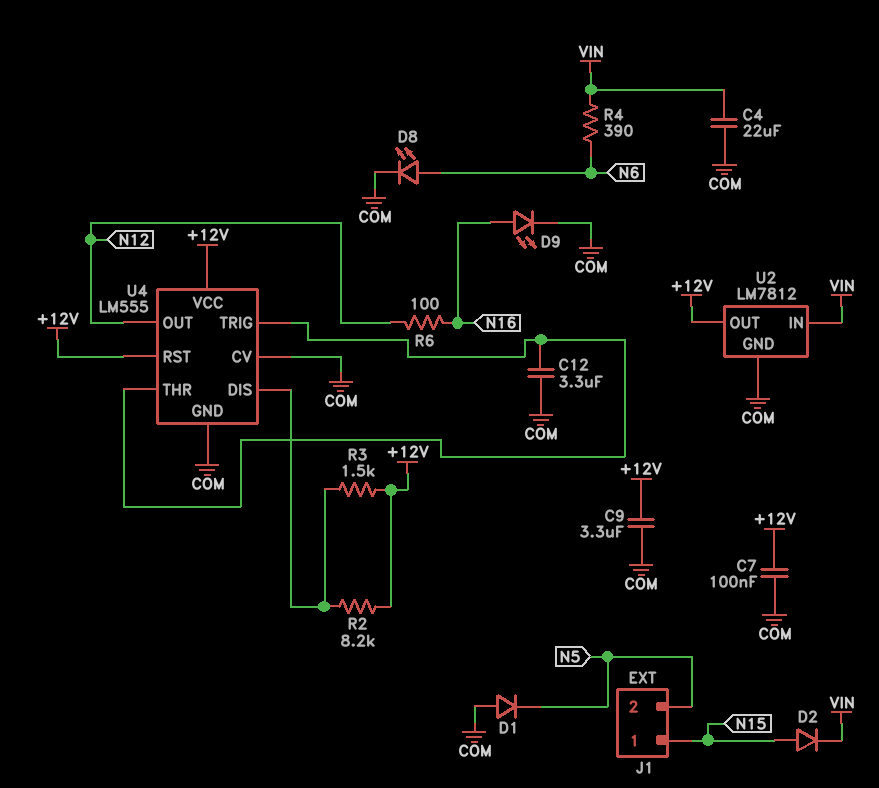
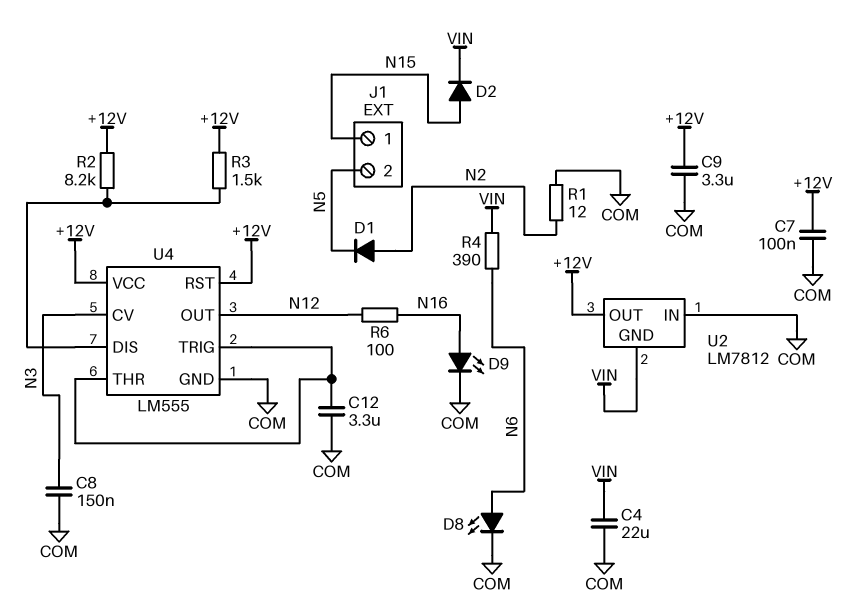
C8: none -> 150nF (COM, N3)
D1: diode (A COM, K N5) -> diode (A N2, K N5)
R1: none -> 12 (COM, N2)
U2 pin GND: COM -> VIN
U2 pin IN: VIN -> COM
U4 pin CV: COM -> N3

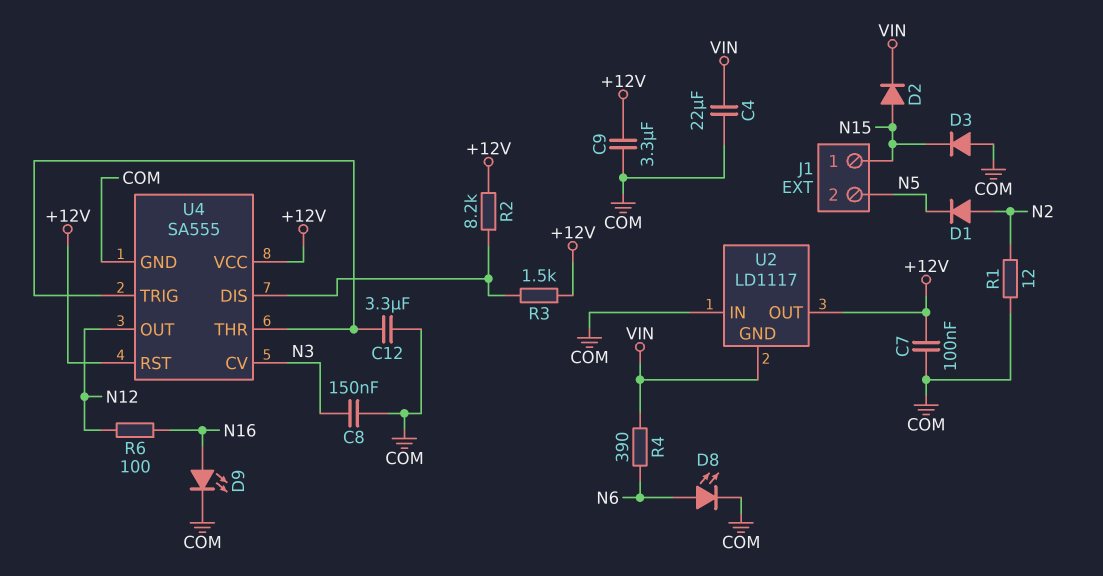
D3: none -> diode (A COM, K N15)
U2: LM7812 -> LD1117
U4: LM555 -> SA555

